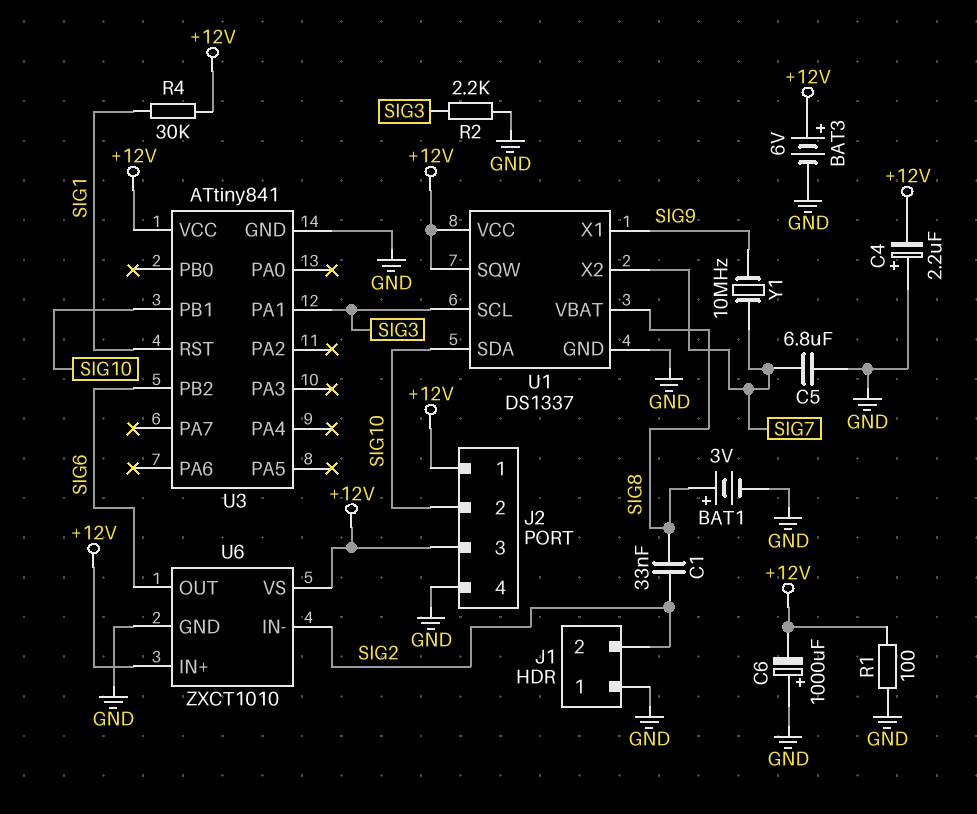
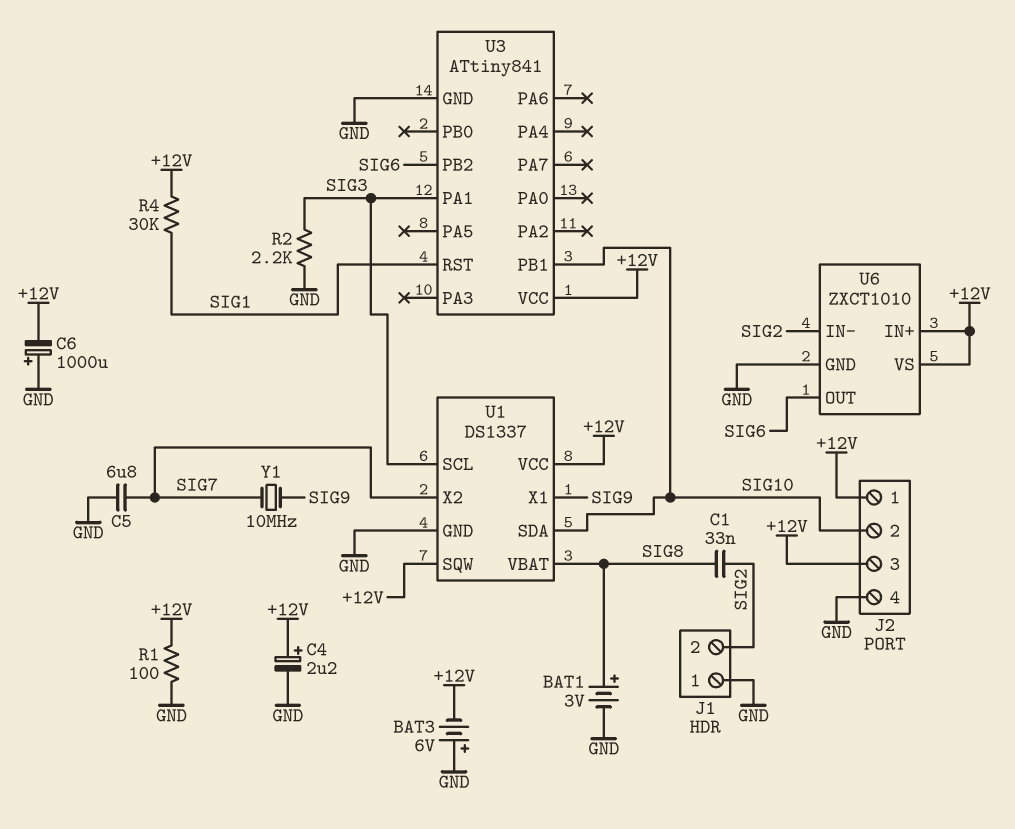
BAT3: 6V (plus +12V, minus GND) -> 6V (plus GND, minus +12V)
C4: 2.2uF (plus GND, minus +12V) -> 2.2uF (plus +12V, minus GND)

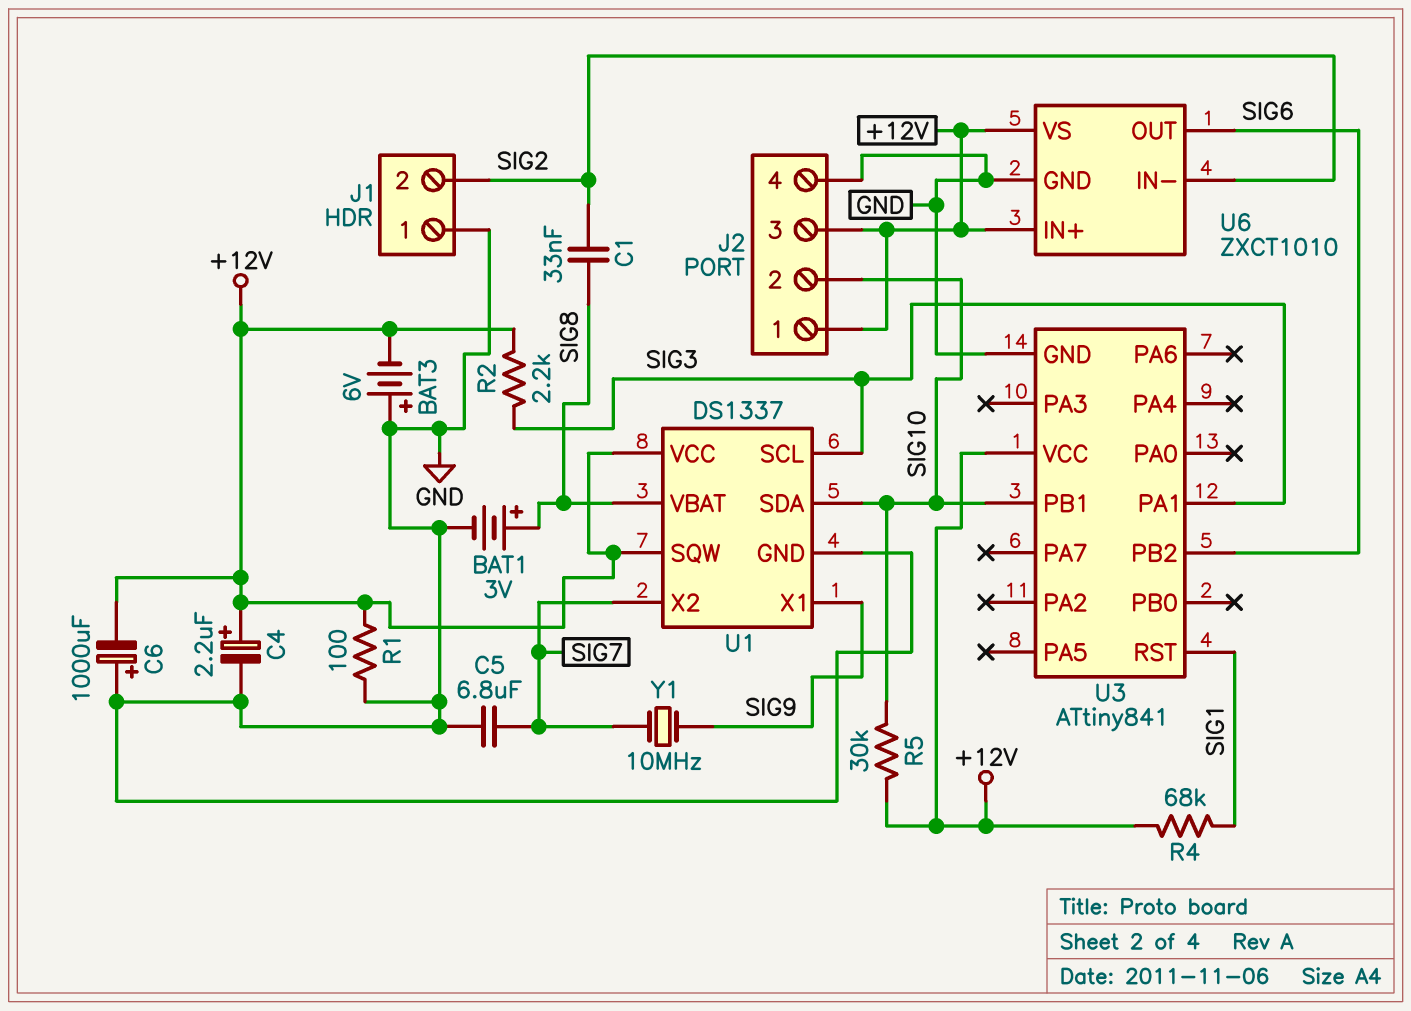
R2: 2.2k (GND, SIG3) -> 2.2k (+12V, SIG3)
R4: 30k (+12V, SIG1) -> 68k (+12V, SIG1)
R5: none -> 30k (+12V, SIG10)

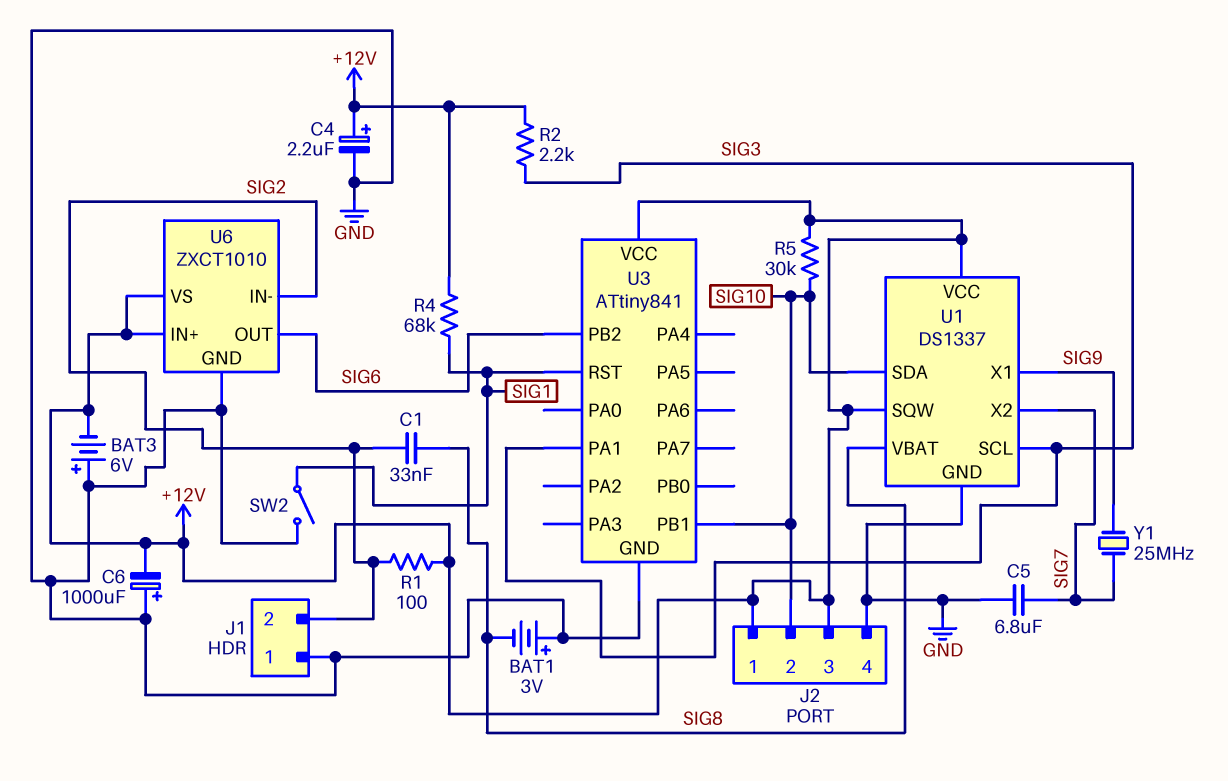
BAT1: 3V (plus SIG8, minus GND) -> 3V (plus GND, minus SIG8)
R1: 100 (+12V, GND) -> 100 (+12V, SIG2)
SW2: none -> switch (GND, SIG1)
Y1: 10MHz (SIG7, SIG9) -> 25MHz (SIG7, SIG9)

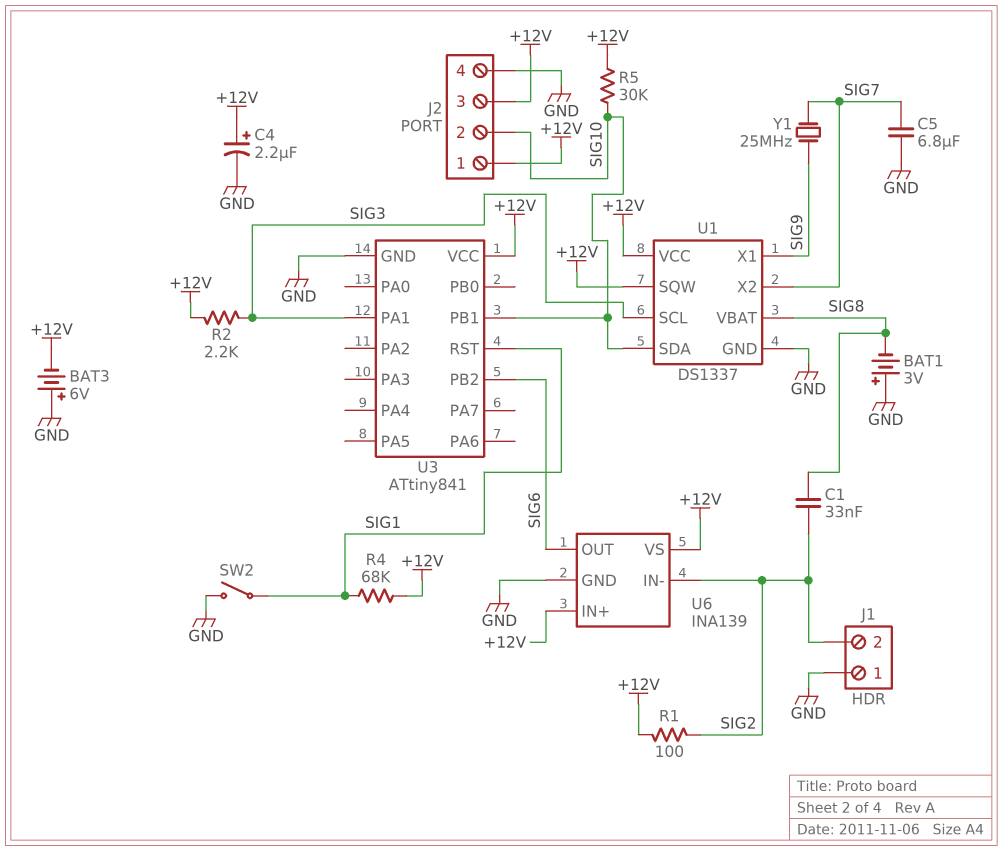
C6: 1000uF (plus GND, minus +12V) -> none
U6: ZXCT1010 -> INA139

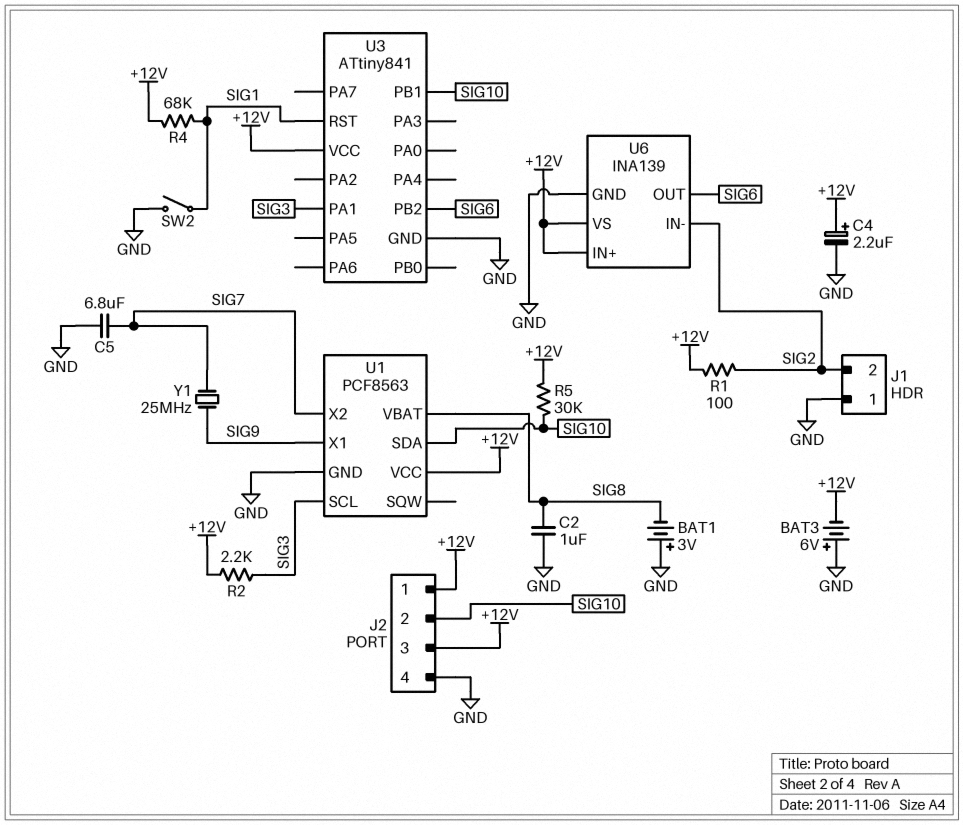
C1: 33nF (SIG2, SIG8) -> none
C2: none -> 1uF (GND, SIG8)
U1: DS1337 -> PCF8563
U1 pin SQW: +12V -> none

